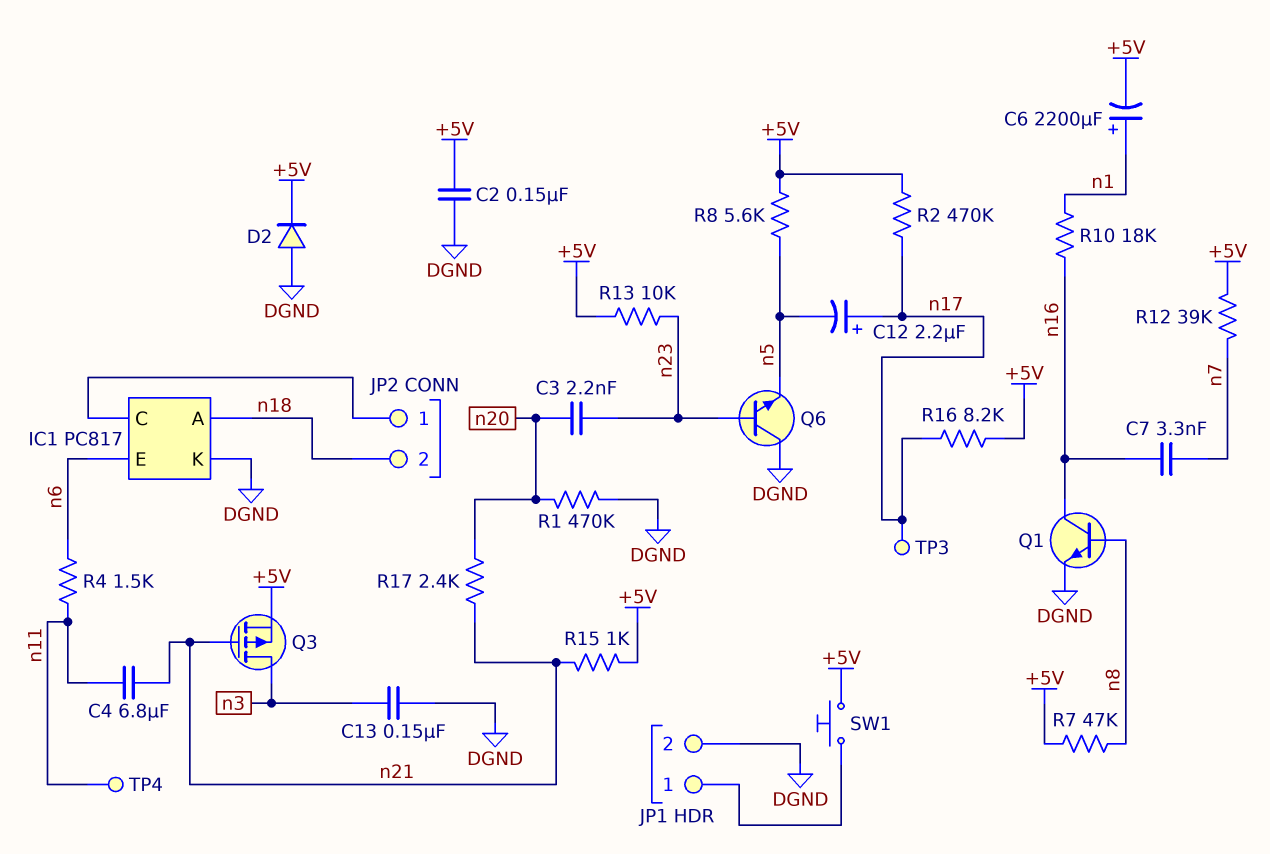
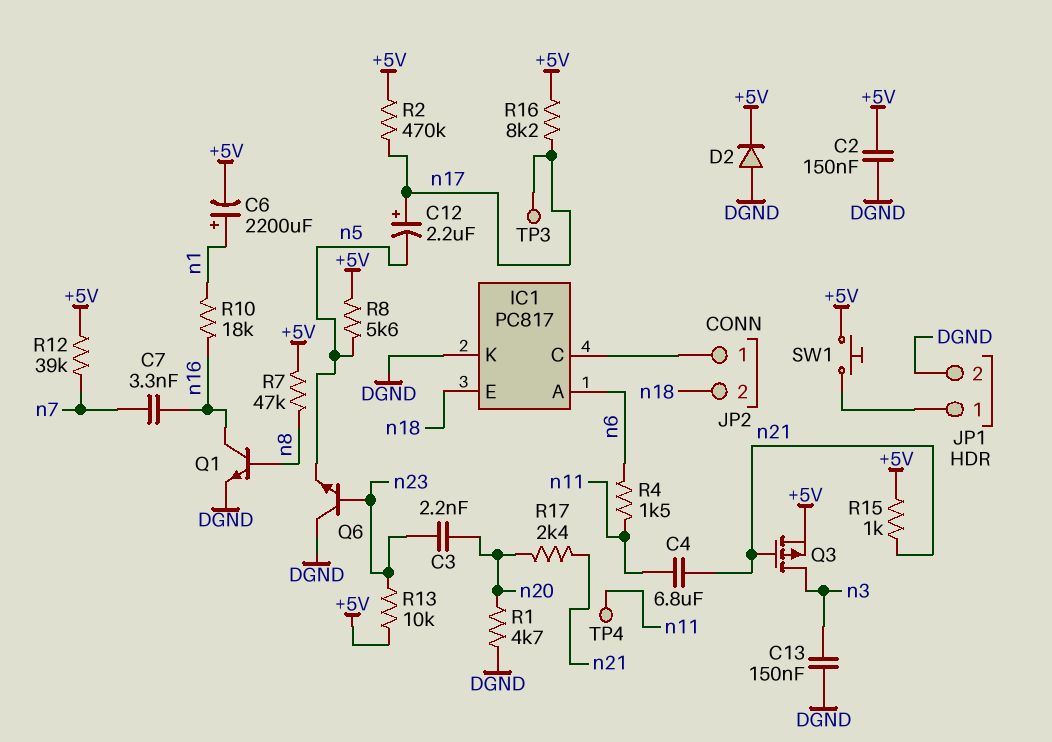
IC1 pin A: n18 -> n6
IC1 pin E: n6 -> n18
R1: 470k (DGND, n20) -> 4.7k (DGND, n20)

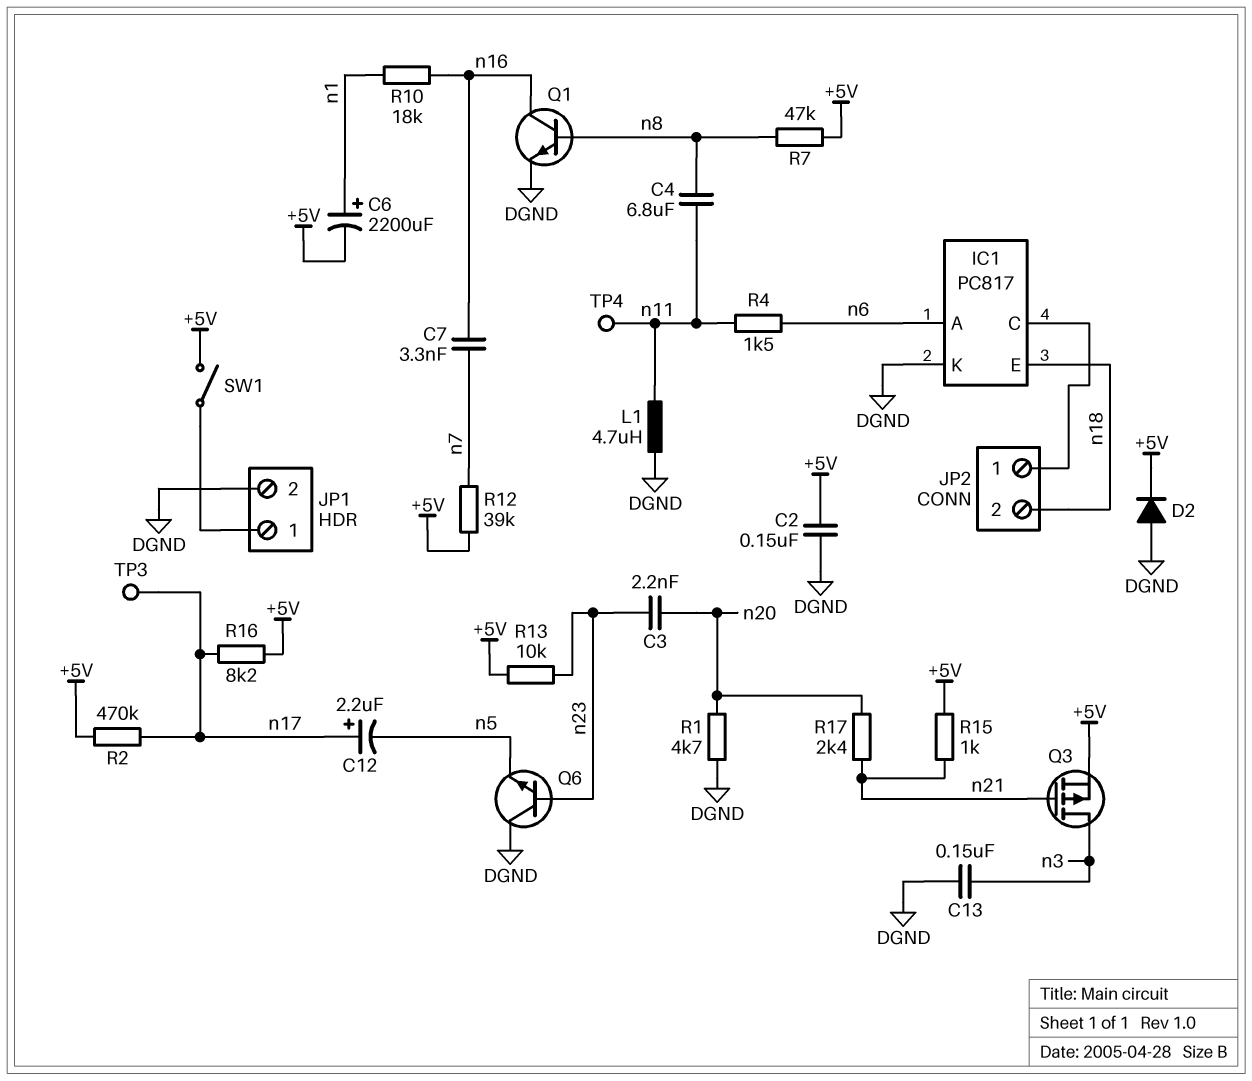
C4: 6.8uF (n11, n21) -> 6.8uF (n8, n11)
L1: none -> 4.7uH (DGND, n11)
R8: 5.6k (+5V, n5) -> none
SW1: button (+5V, JP1/1) -> switch (+5V, JP1/1)

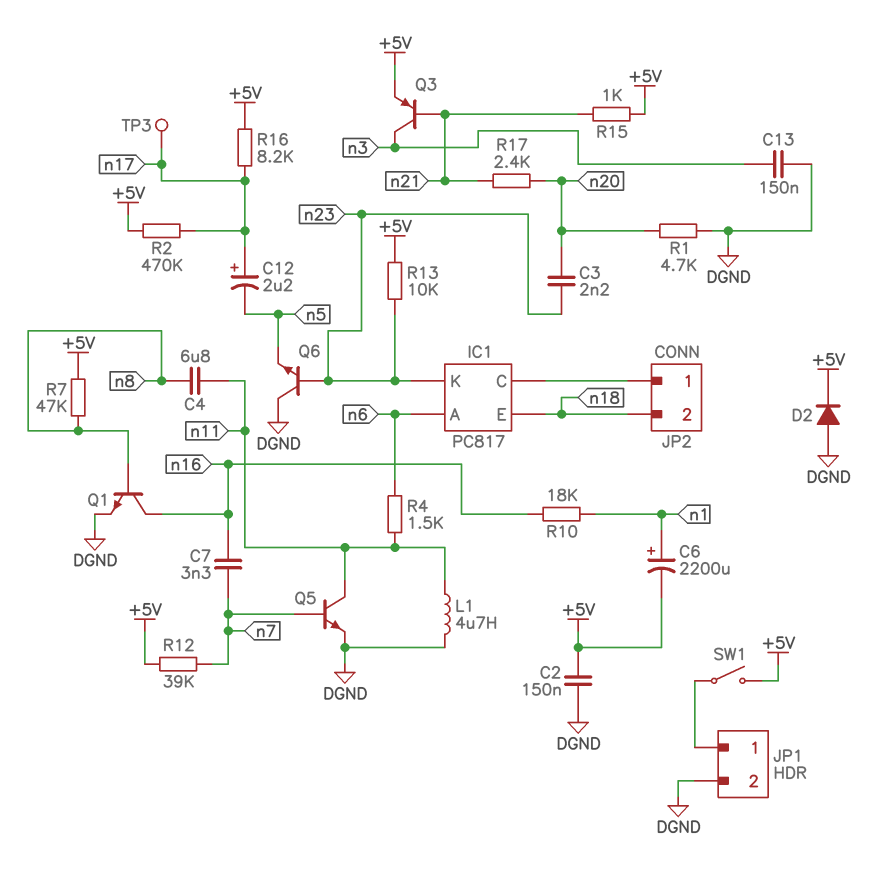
IC1 pin K: DGND -> n23
Q3: PMOS (G n21, D n3, S +5V) -> PNP (B n21, C n3, E +5V)
Q5: none -> NPN (B n7, C n11, E DGND)
TP4: test point (n11) -> none

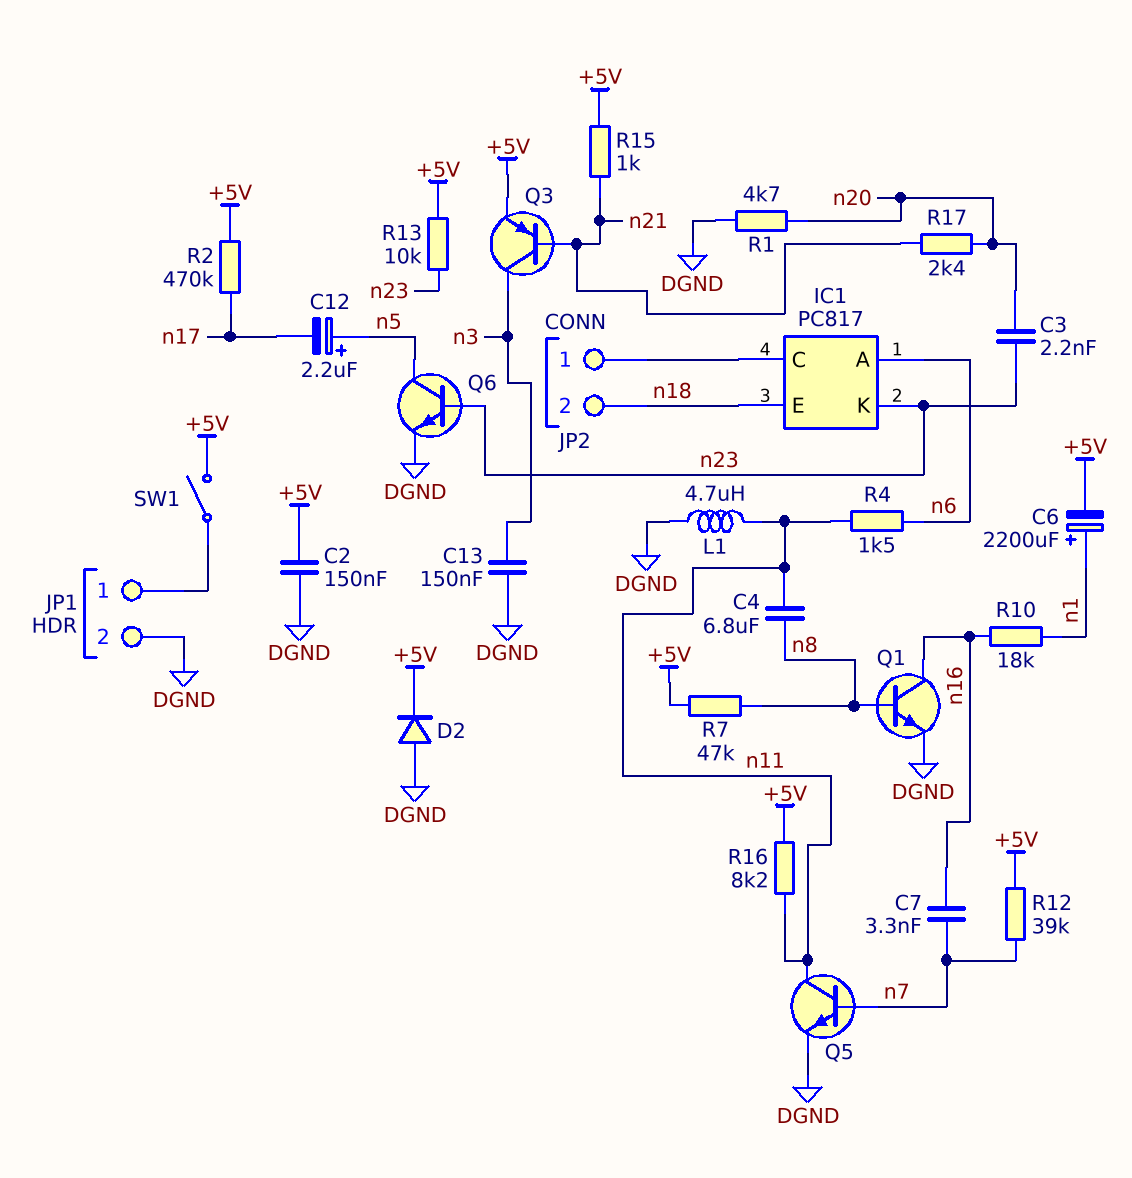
C12: 2.2uF (plus n17, minus n5) -> 2.2uF (plus n5, minus n17)
Q6: NPN (B n23, C DGND, E n5) -> NPN (B n23, C n5, E DGND)
R16: 8.2k (+5V, n17) -> 8.2k (+5V, n11)
TP3: test point (n17) -> none

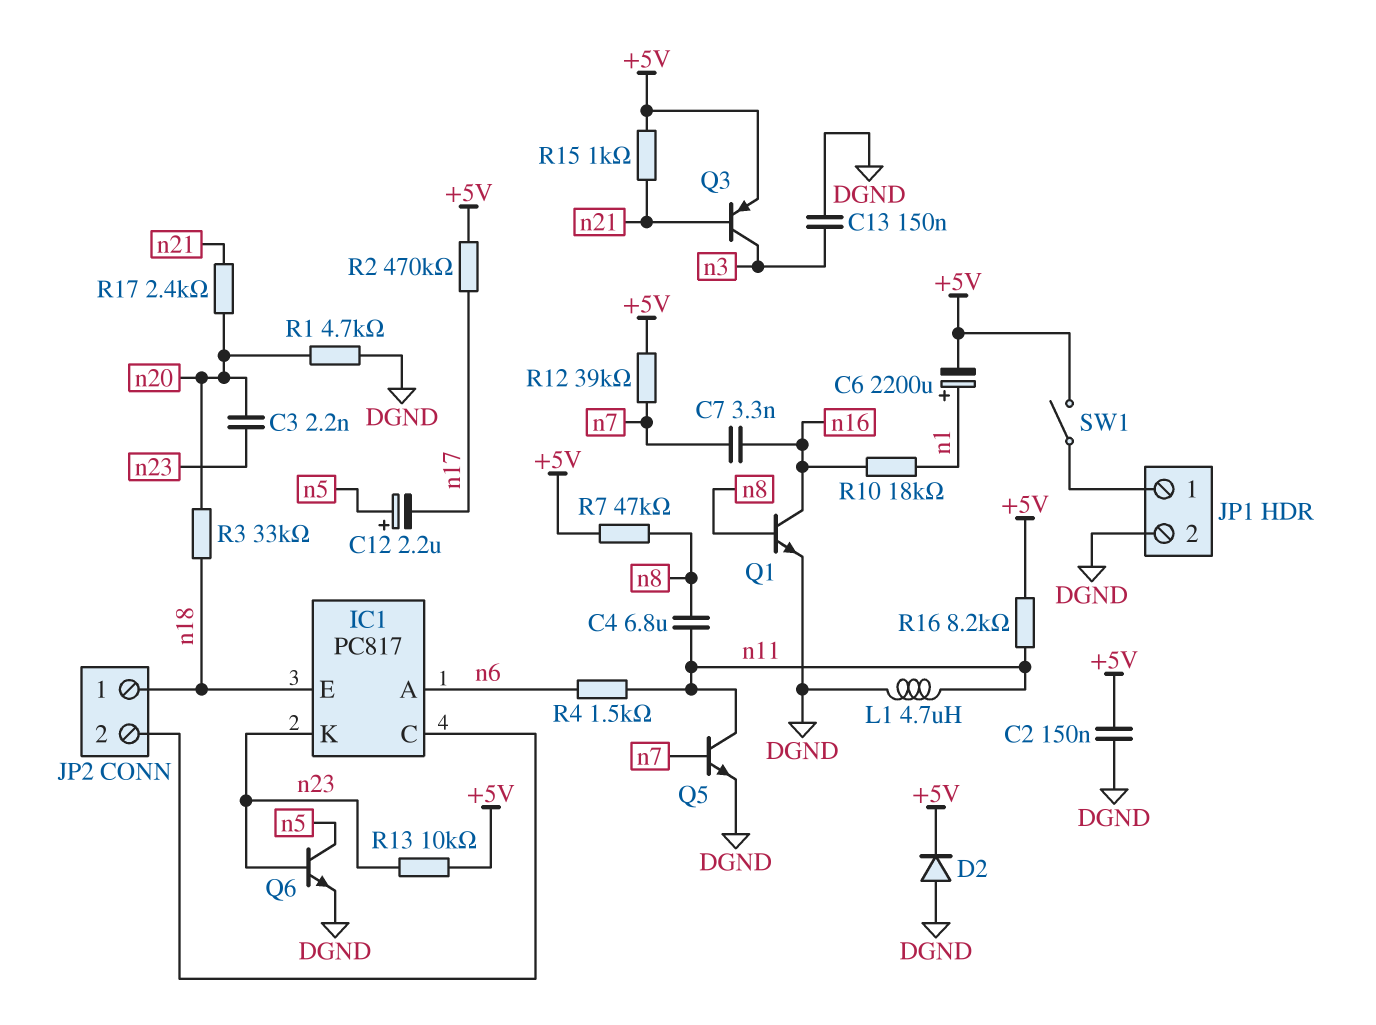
JP2 pin 1: IC1/C -> n18
JP2 pin 2: n18 -> IC1/C
R3: none -> 33k (n18, n20)

